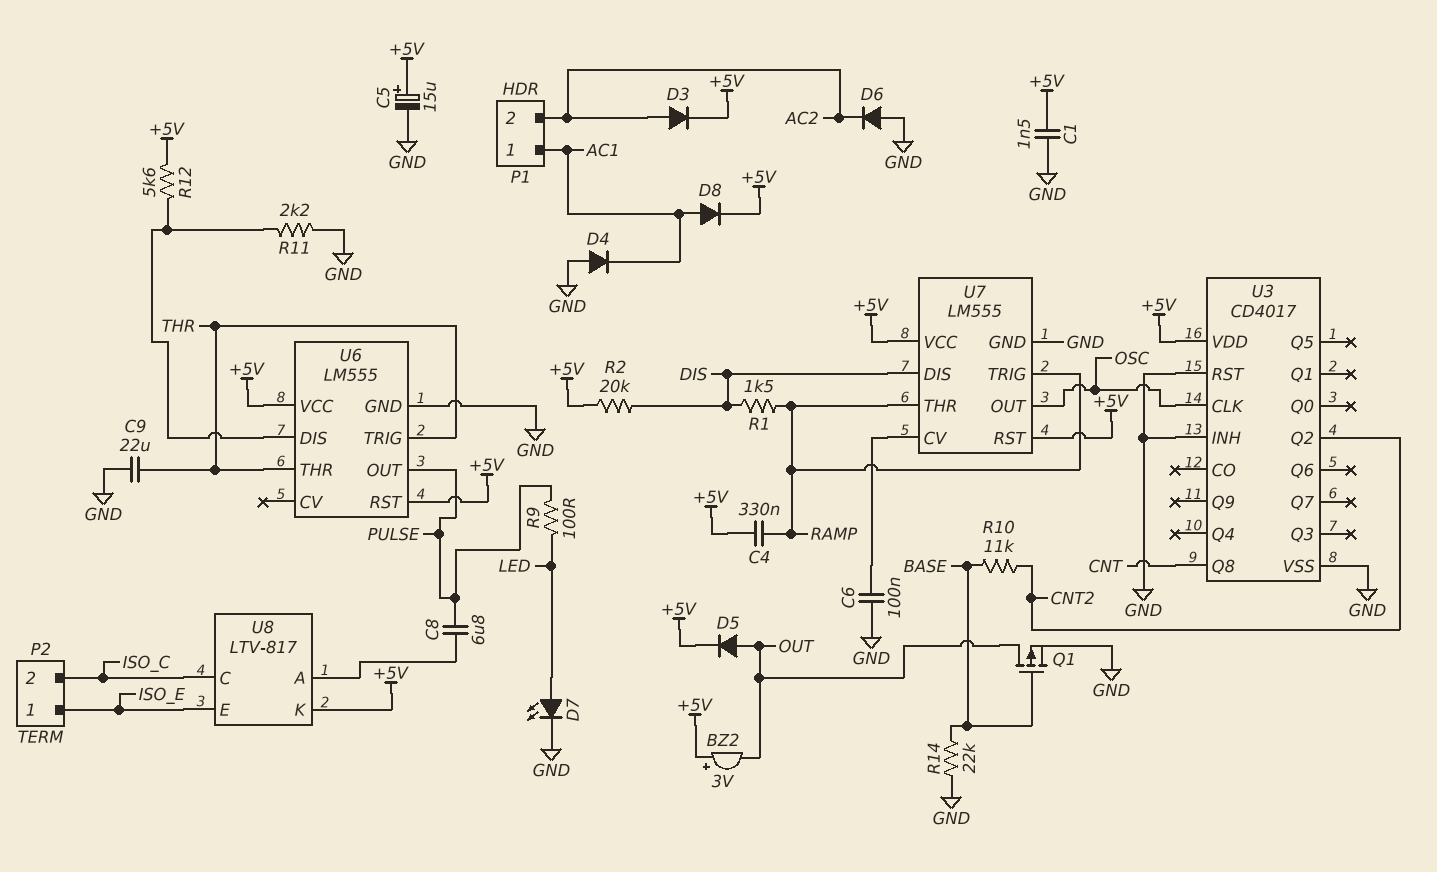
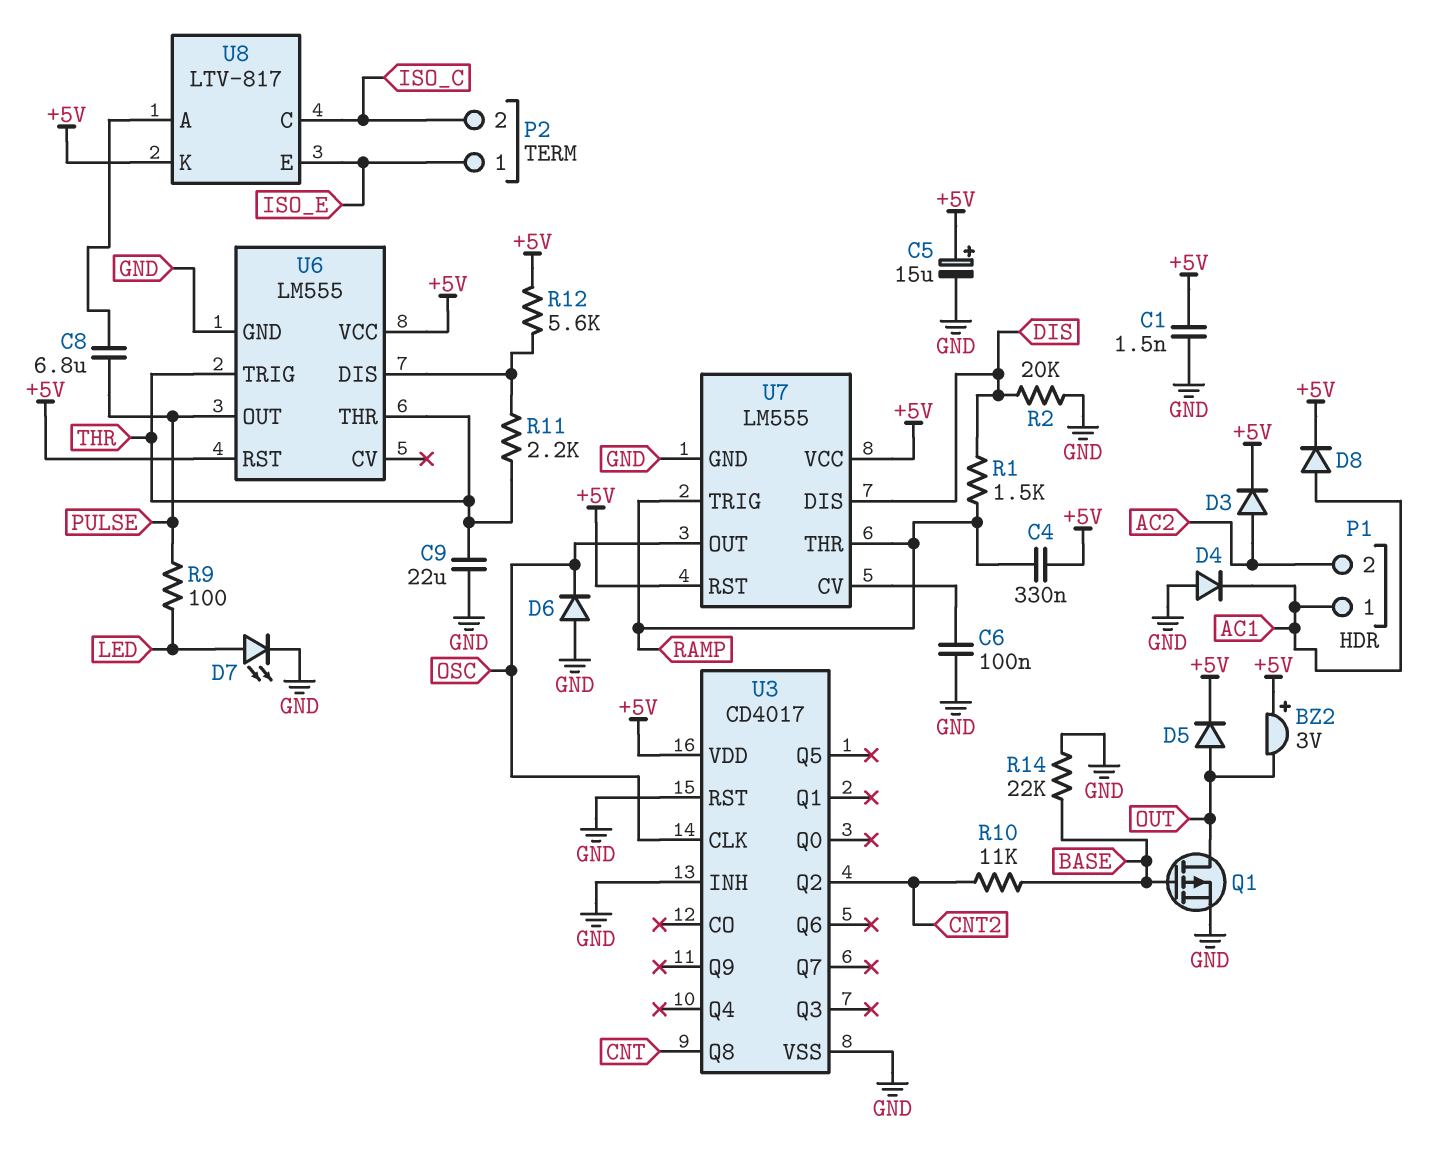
D6: diode (A GND, K AC2) -> diode (A GND, K OSC)
R2: 20k (+5V, DIS) -> 20k (DIS, GND)
R11: 2.2k (GND, U6/DIS) -> 2.2k (THR, U6/DIS)

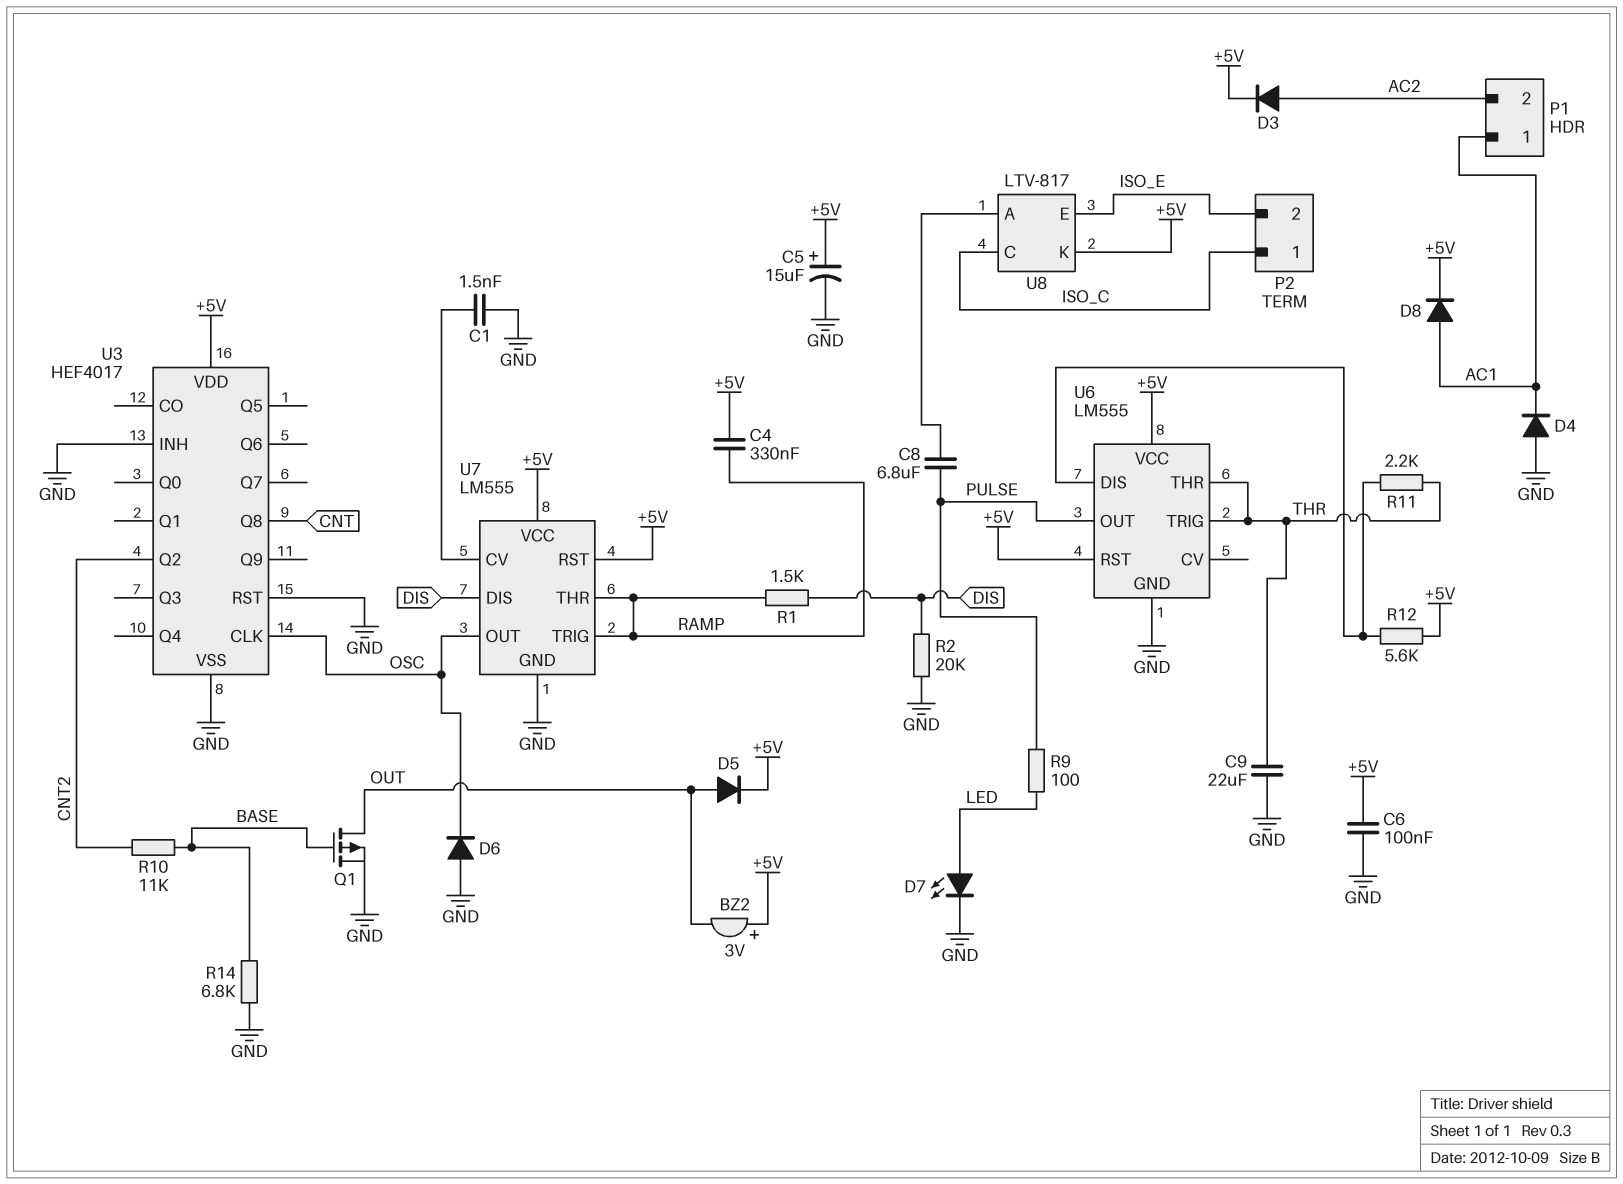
C1: 1.5nF (+5V, GND) -> 1.5nF (GND, U7/CV)
C6: 100nF (GND, U7/CV) -> 100nF (+5V, GND)
P2 pin 1: ISO_E -> ISO_C
P2 pin 2: ISO_C -> ISO_E
R14: 22k (BASE, GND) -> 6.8k (BASE, GND)
U3: CD4017 -> HEF4017

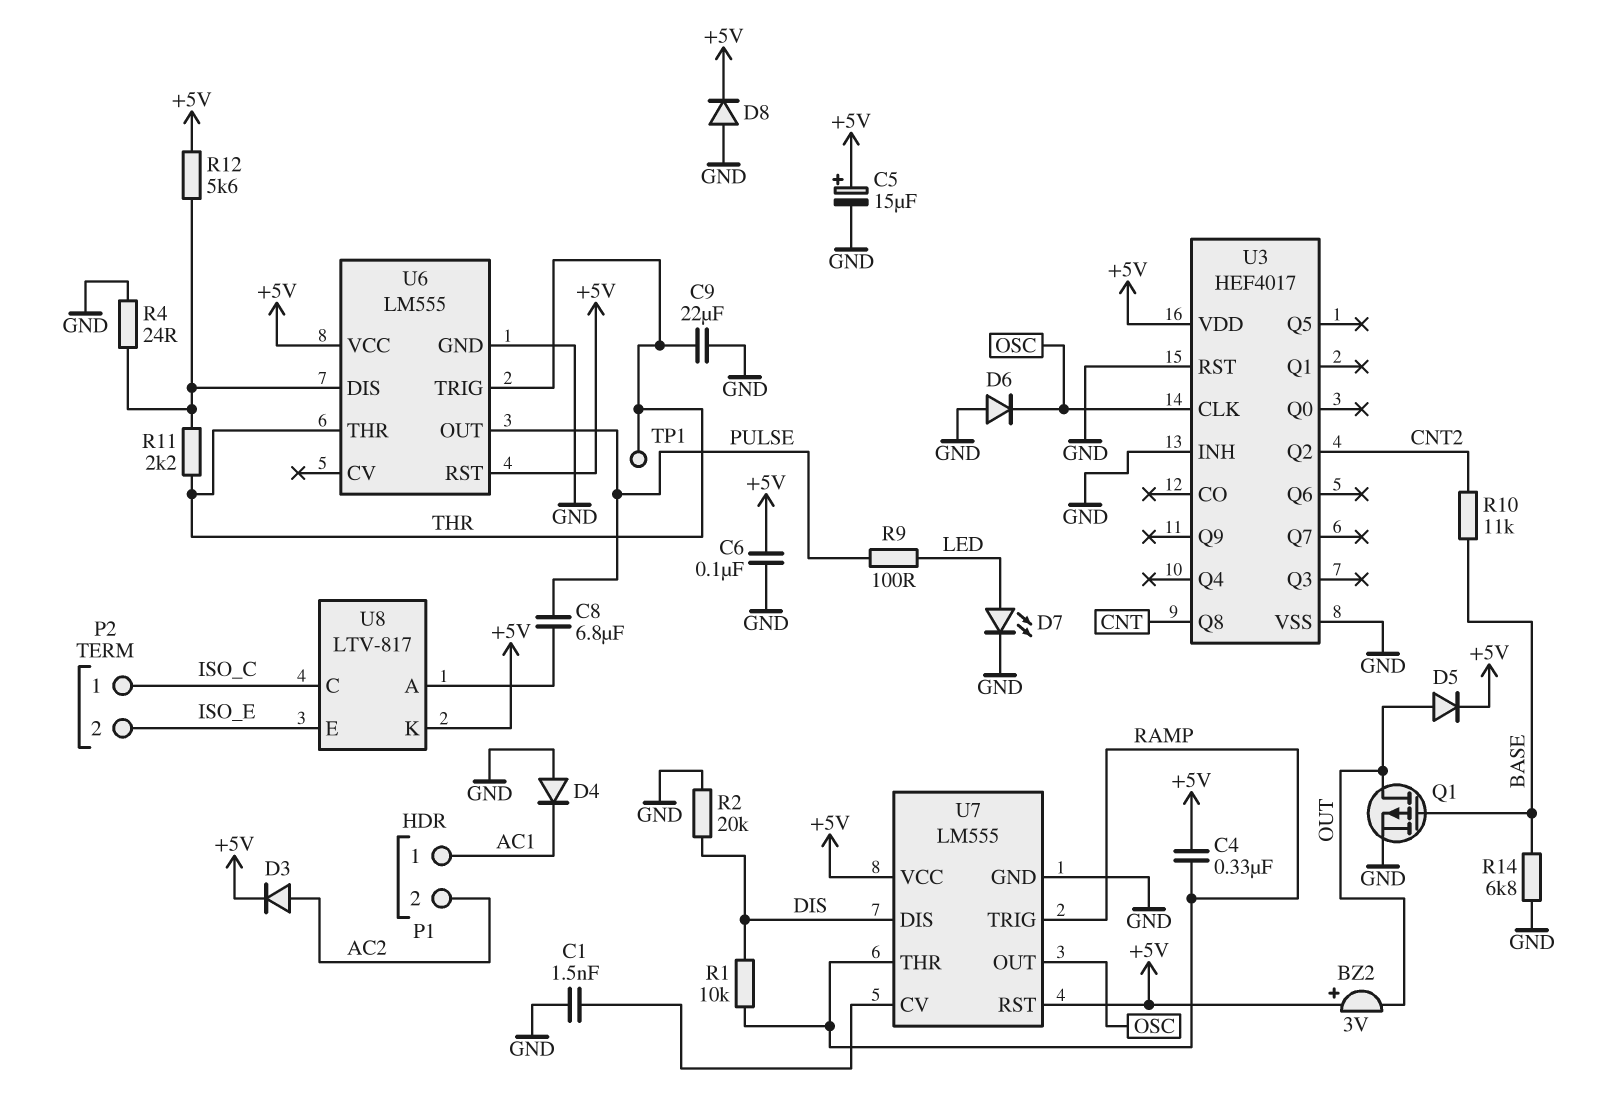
D8: diode (A AC1, K +5V) -> diode (A GND, K +5V)
R1: 1.5k (DIS, RAMP) -> 10k (DIS, RAMP)
R4: none -> 24 (GND, U6/DIS)
TP1: none -> test point (THR)

